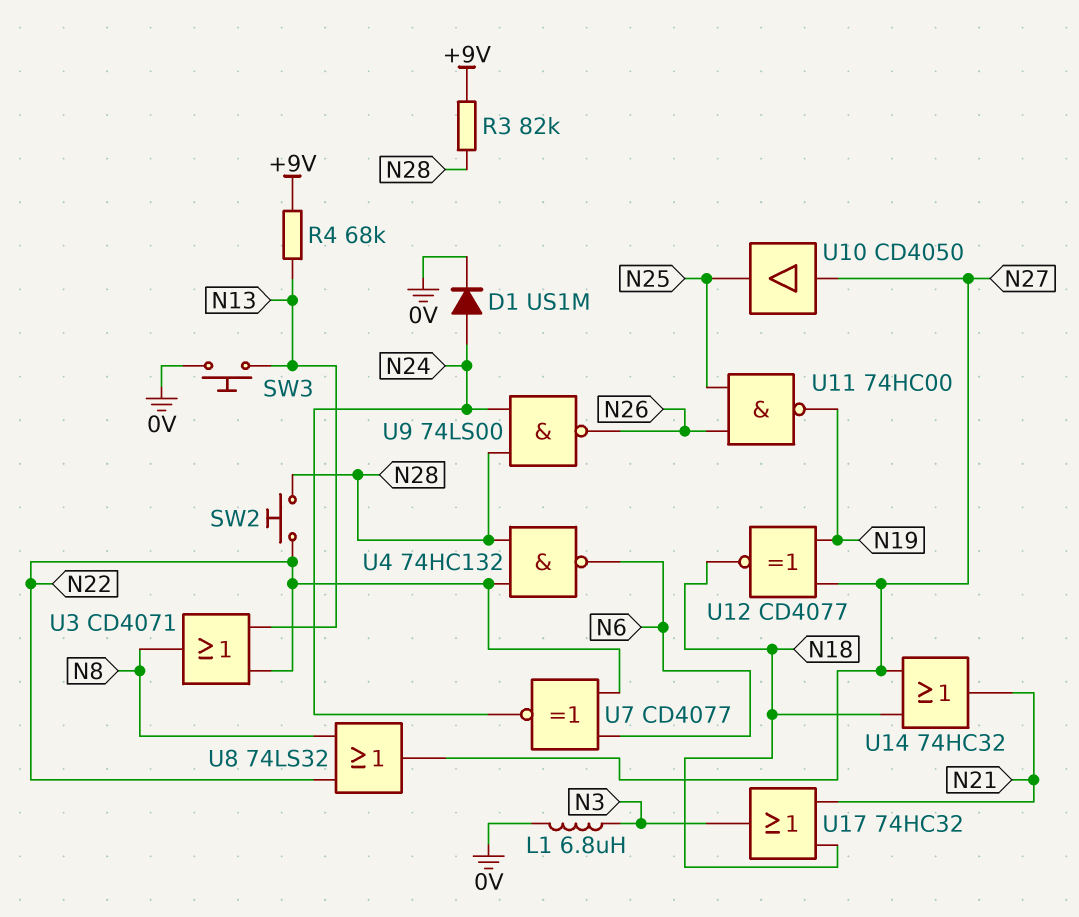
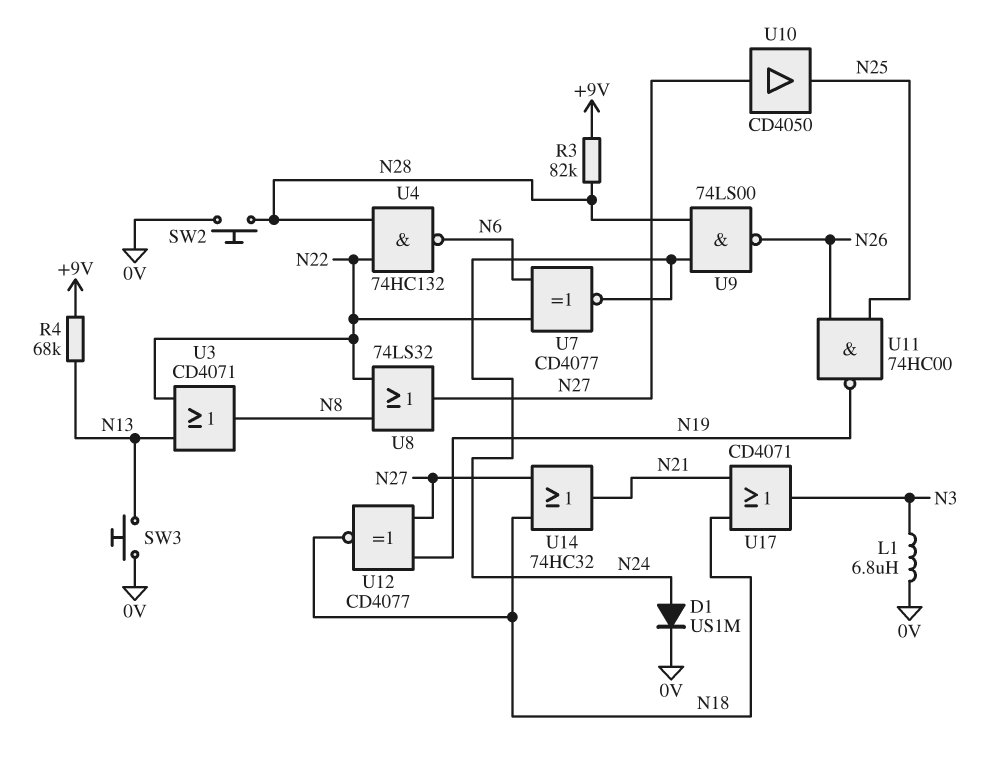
SW2: button (N22, N28) -> button (0V, N28)
U17: OR 74HC32 (in N18, in N21, out N3) -> OR CD4071 (in N18, in N21, out N3)

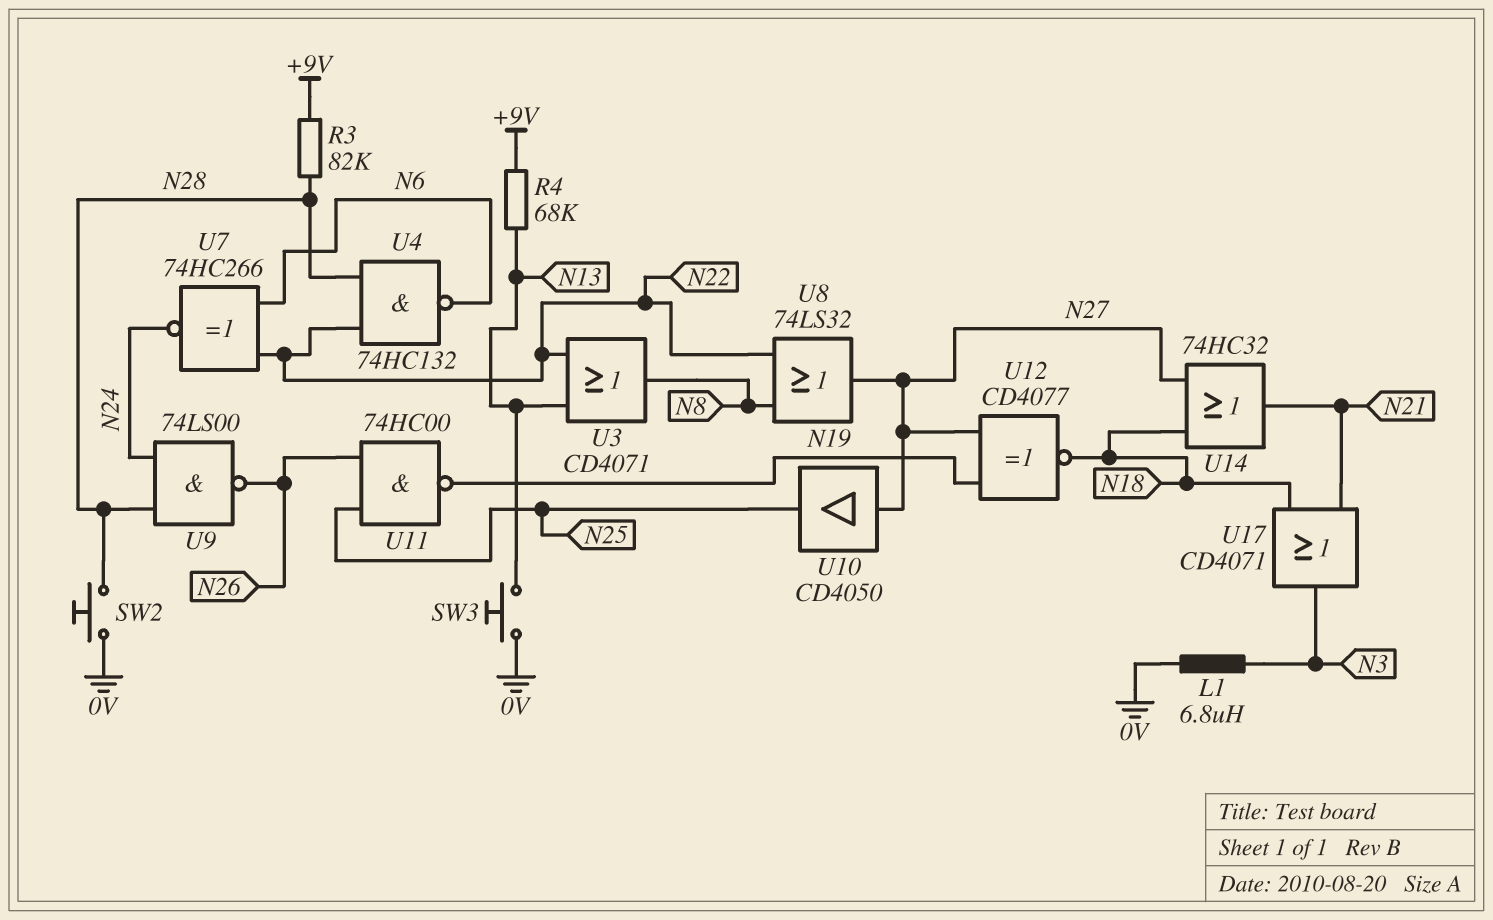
D1: diode US1M (A N24, K 0V) -> none
U7: XNOR CD4077 (in N6, in N22, out N24) -> XNOR 74HC266 (in N6, in N22, out N24)

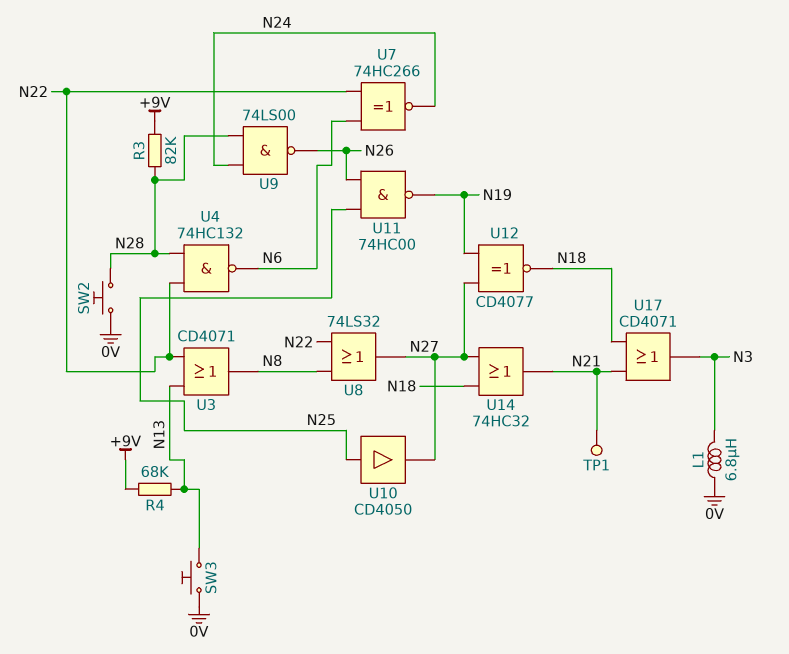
TP1: none -> test point (N21)
U10: buffer CD4050 (in N27, out N25) -> buffer CD4050 (in N25, out N27)

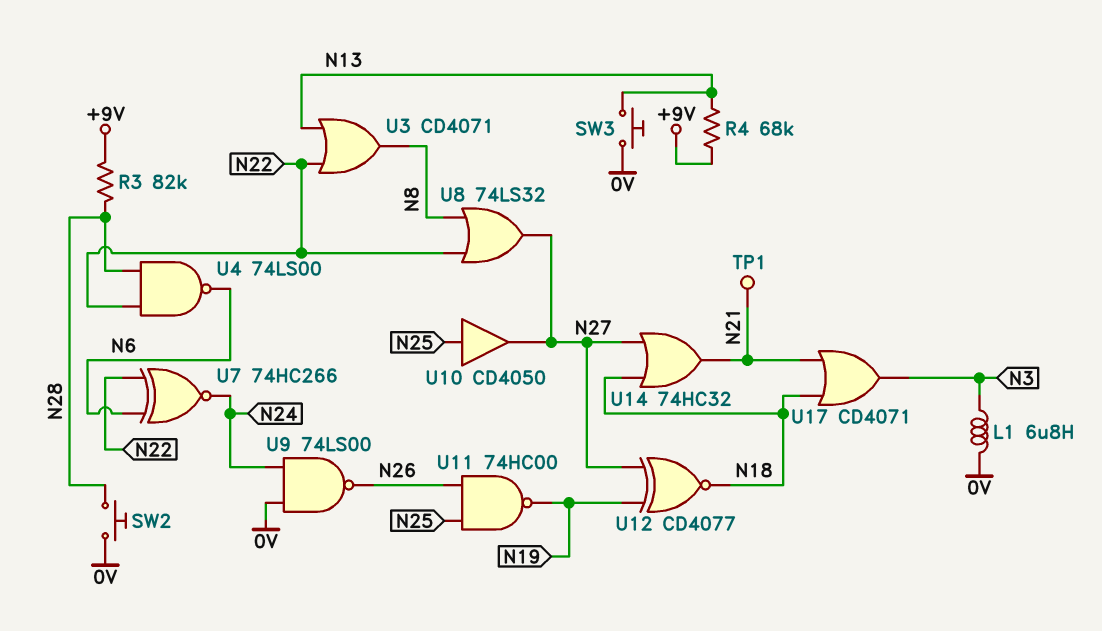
U4: NAND 74HC132 (in N22, in N28, out N6) -> NAND 74LS00 (in N22, in N28, out N6)
U9: NAND 74LS00 (in N24, in N28, out N26) -> NAND 74LS00 (in 0V, in N24, out N26)

